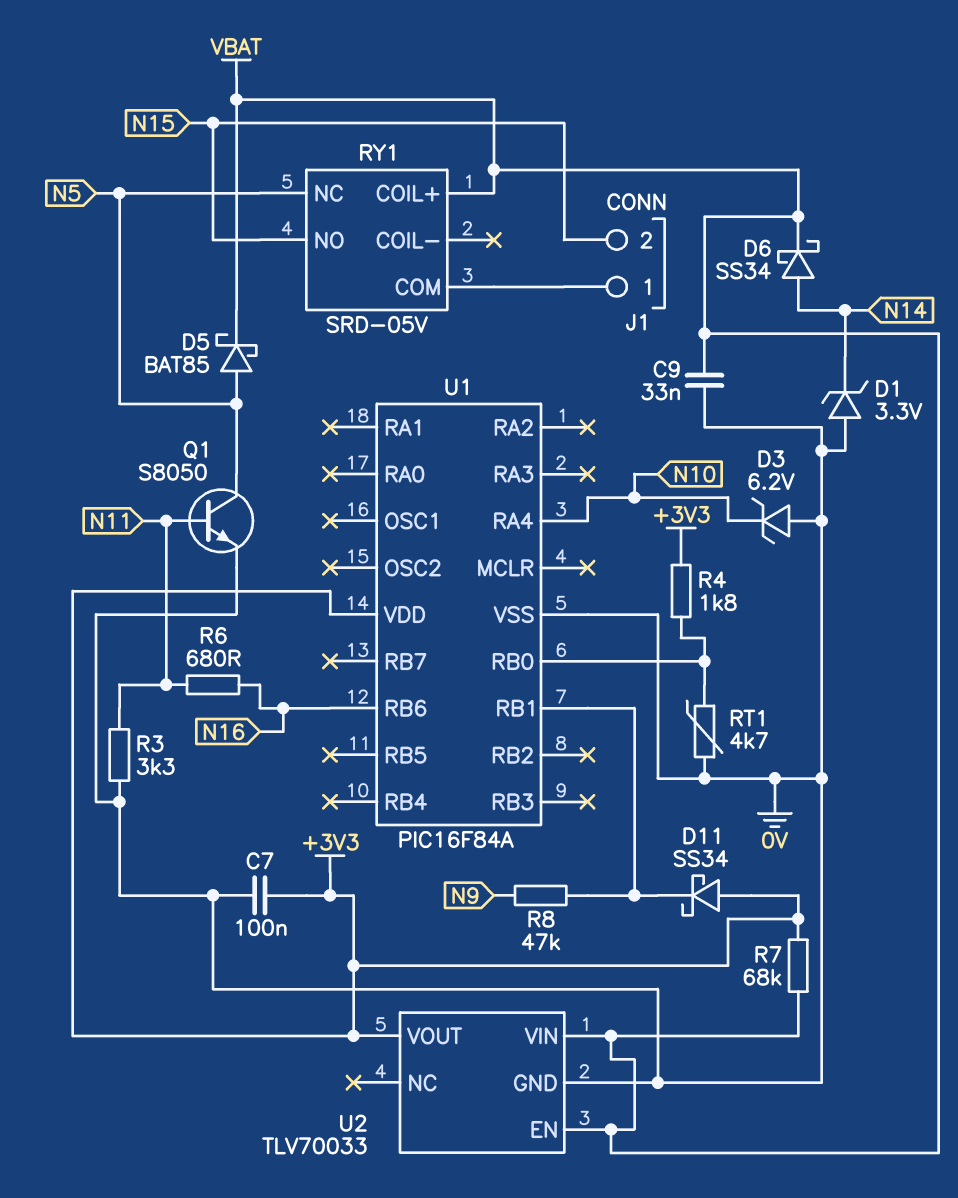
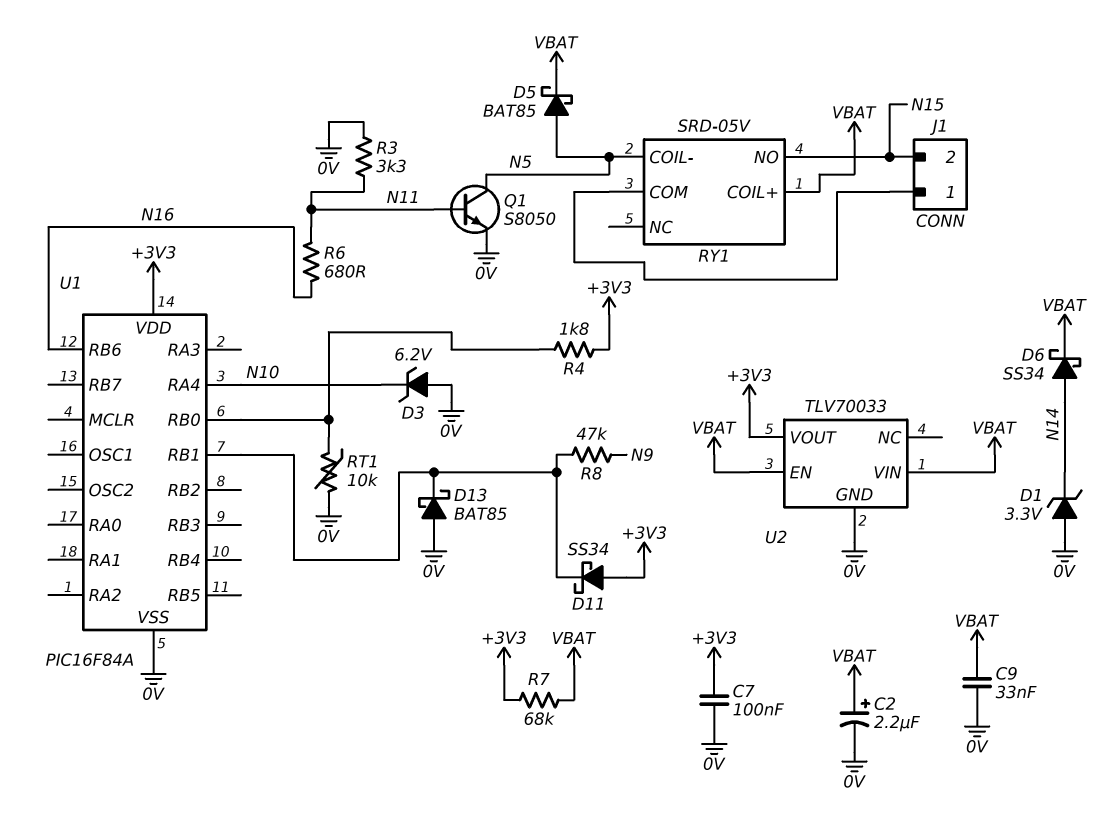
C2: none -> 2.2uF (plus VBAT, minus 0V)
D13: none -> schottky BAT85 (A 0V, K U1/RB1)
RT1: 4.7k (0V, U1/RB0) -> 10k (0V, U1/RB0)
RY1 pin COIL-: none -> N5
RY1 pin NC: N5 -> none

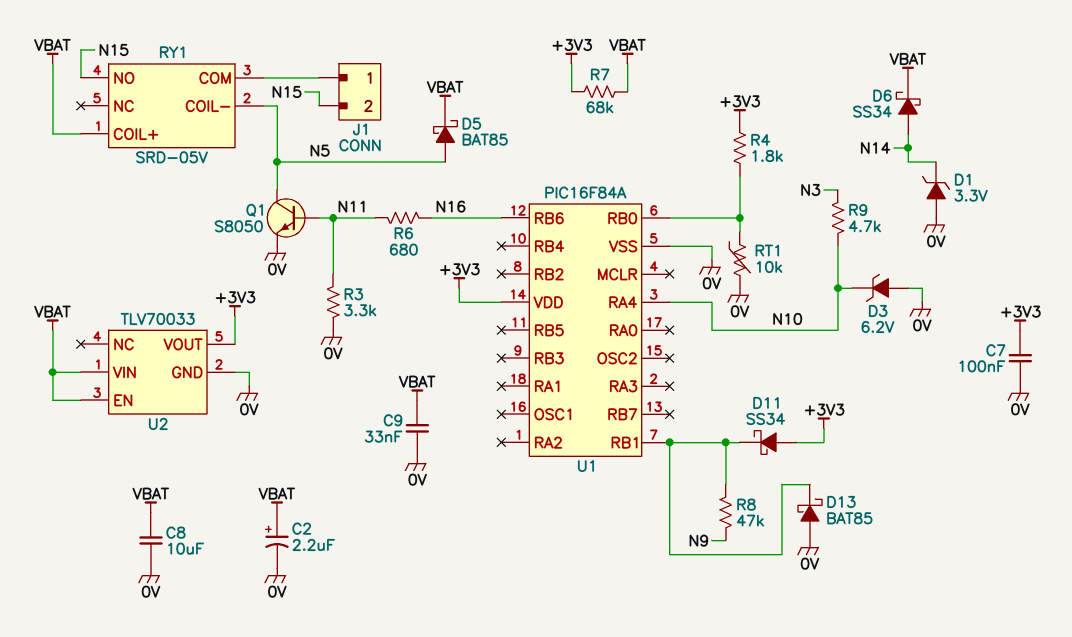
C8: none -> 10uF (0V, VBAT)
R9: none -> 4.7k (N3, N10)

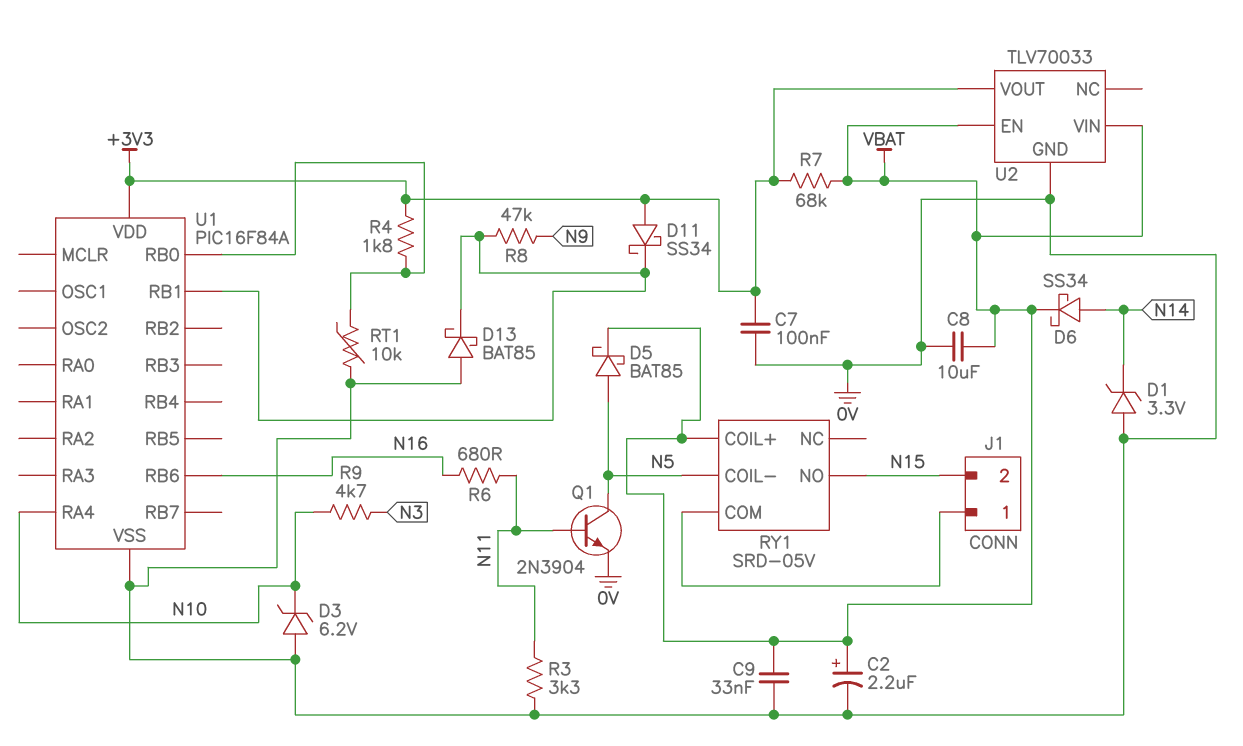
Q1: NPN S8050 (B N11, C N5, E 0V) -> NPN 2N3904 (B N11, C N5, E 0V)

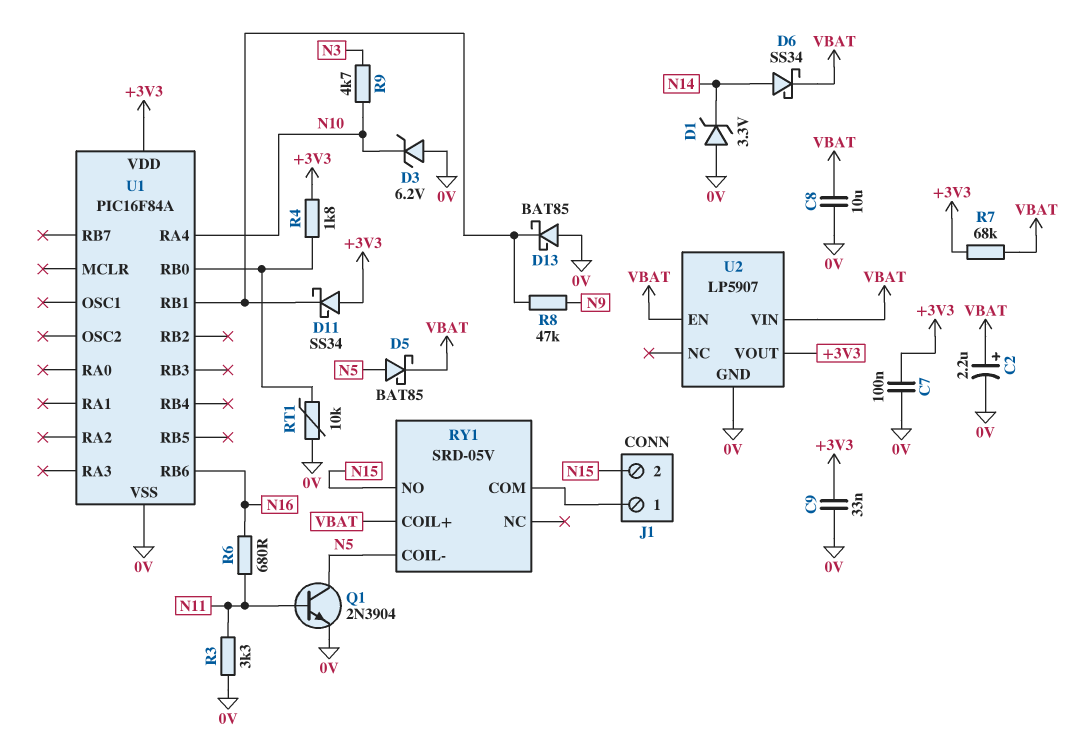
C9: 33nF (0V, VBAT) -> 33nF (+3V3, 0V)
U2: TLV70033 -> LP5907

